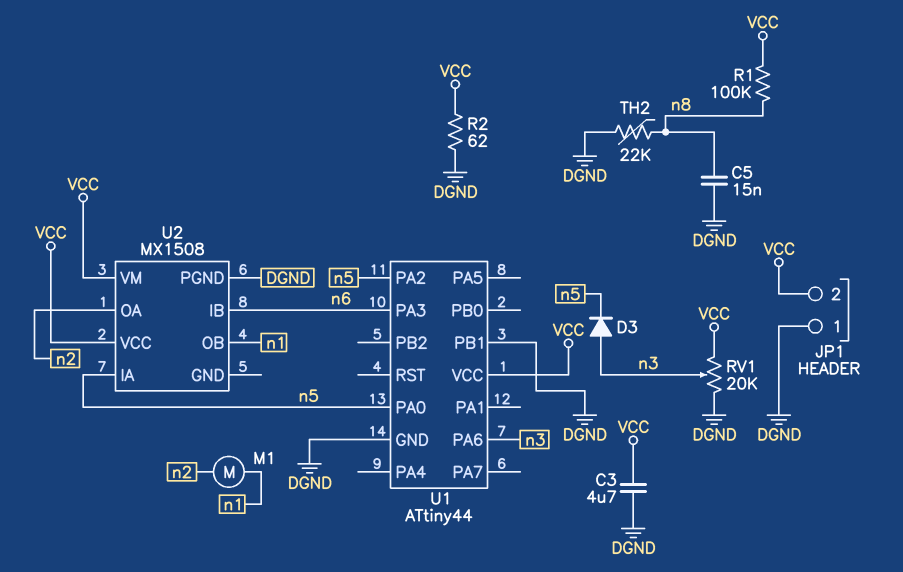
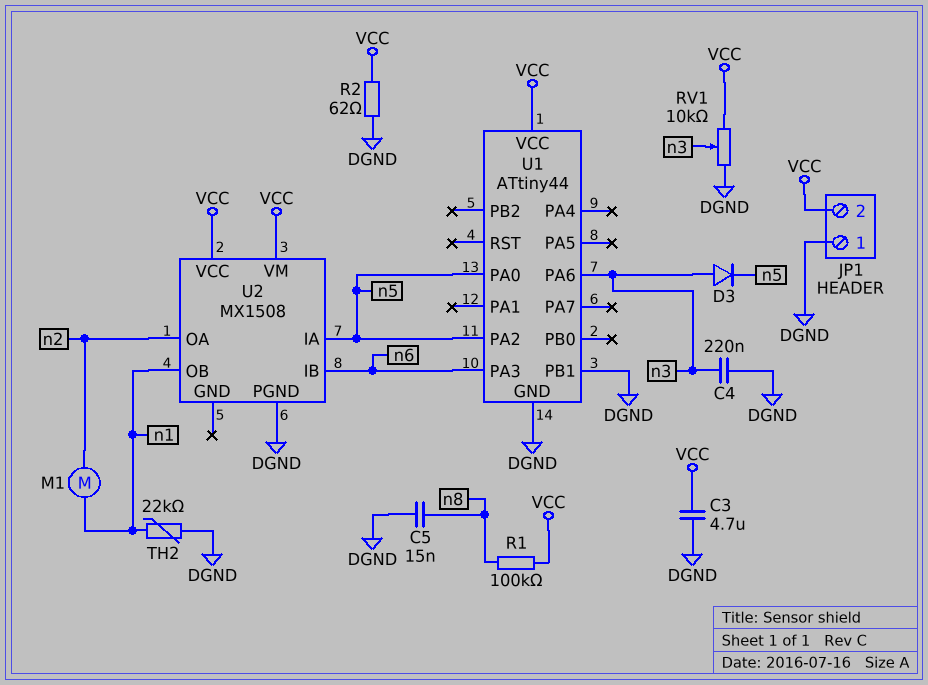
C4: none -> 220nF (DGND, n3)
RV1: 20k (DGND, VCC, wiper n3) -> 10k (DGND, VCC, wiper n3)
TH2: 22k (DGND, n8) -> 22k (DGND, n1)

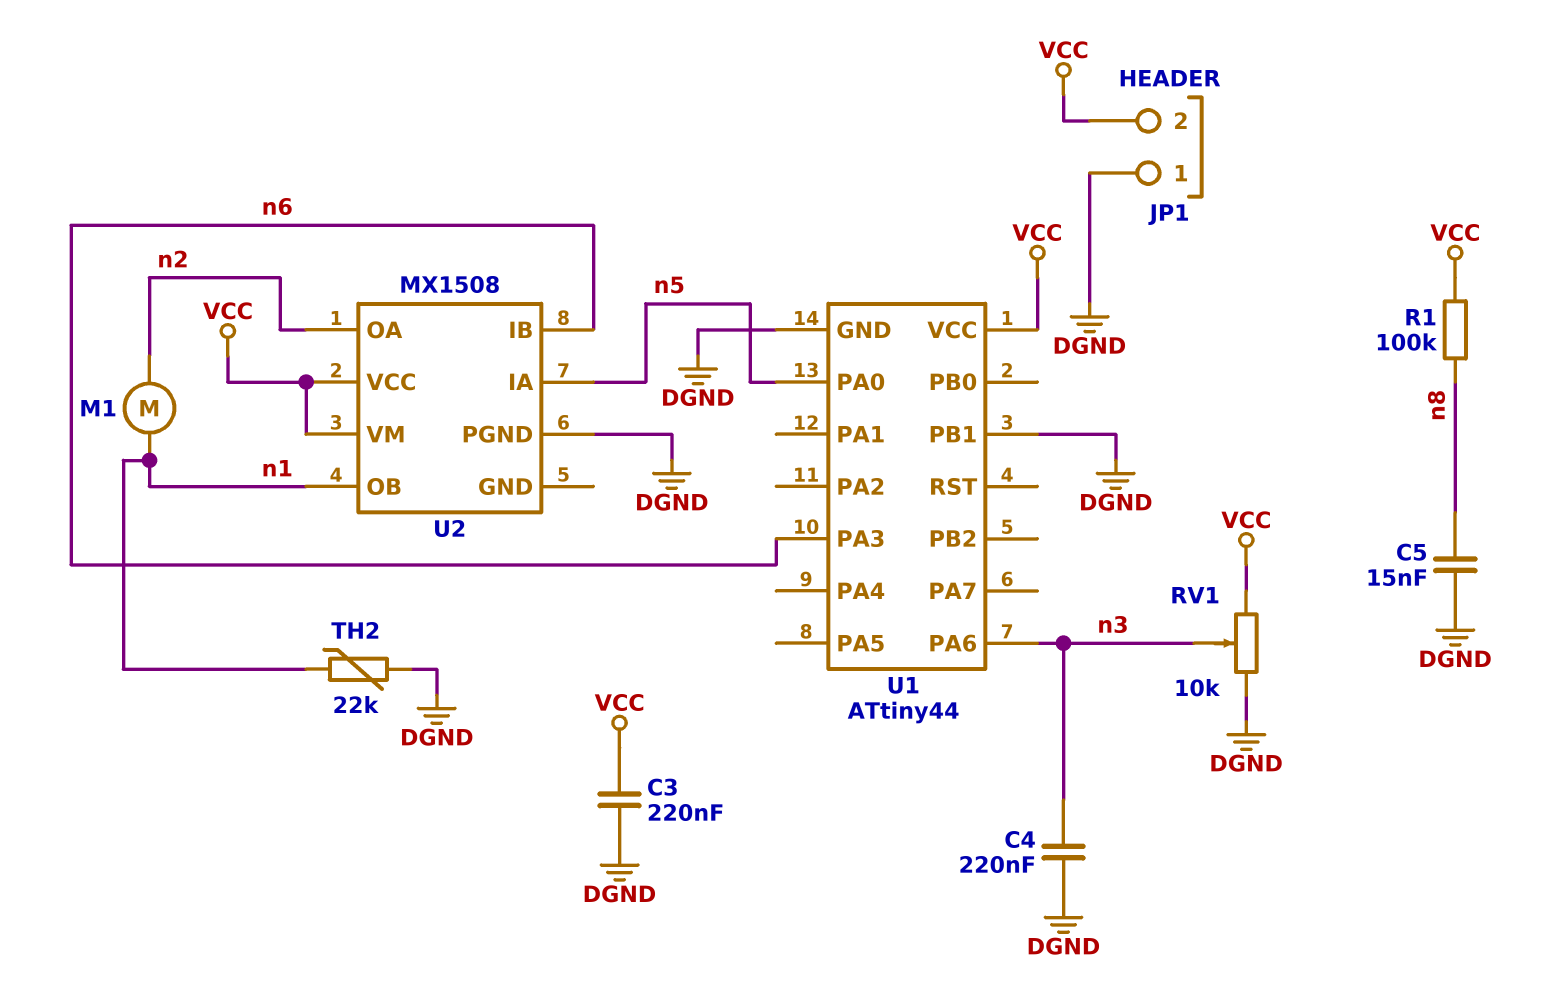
C3: 4.7uF (DGND, VCC) -> 220nF (DGND, VCC)
D3: diode (A n3, K n5) -> none
R2: 62 (DGND, VCC) -> none
U1 pin PA2: n5 -> none

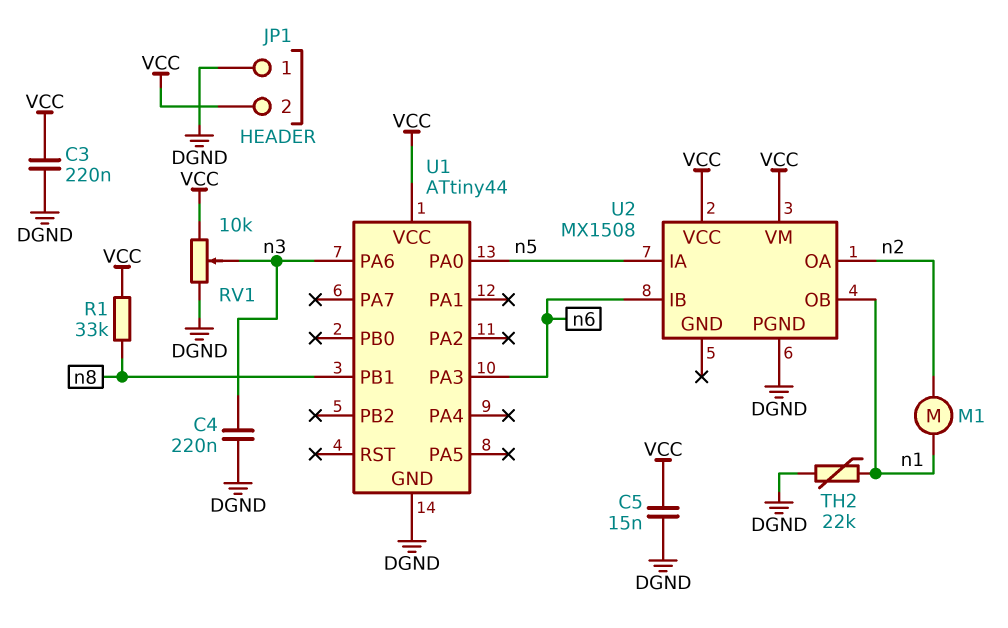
C5: 15nF (DGND, n8) -> 15nF (DGND, VCC)
R1: 100k (VCC, n8) -> 33k (VCC, n8)
U1 pin PB1: DGND -> n8

